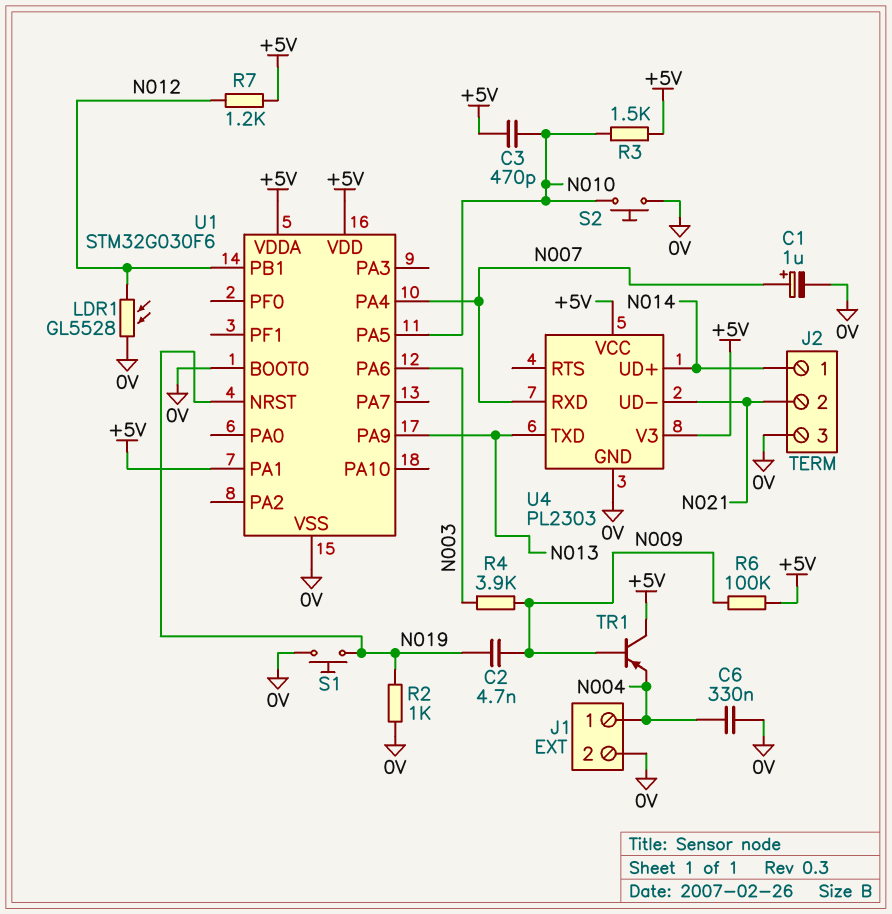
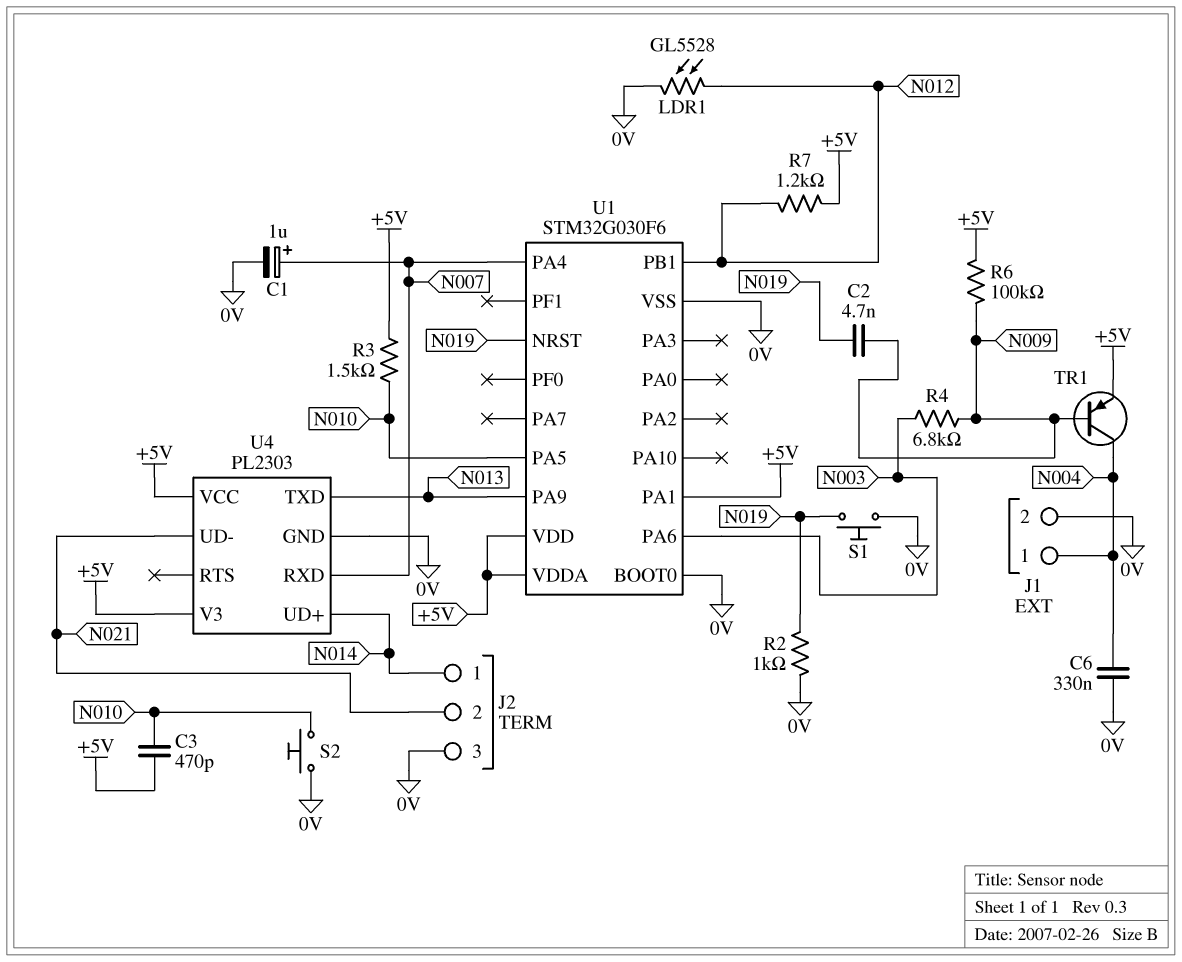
R4: 3.9k (N003, N009) -> 6.8k (N003, N009)
TR1: PNP (B N009, C +5V, E N004) -> PNP (B N009, C N004, E +5V)

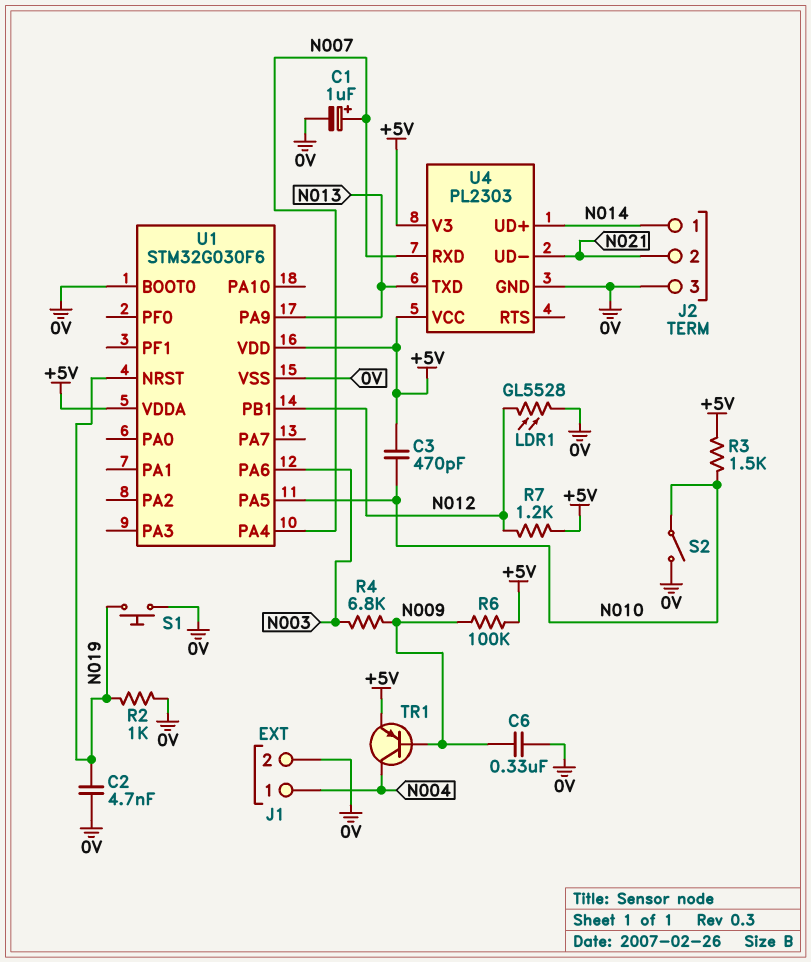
C2: 4.7nF (N009, N019) -> 4.7nF (0V, N019)
C6: 330nF (0V, N004) -> 330nF (0V, N009)
S2: button (0V, N010) -> switch (0V, N010)
U1 pin PA1: +5V -> none

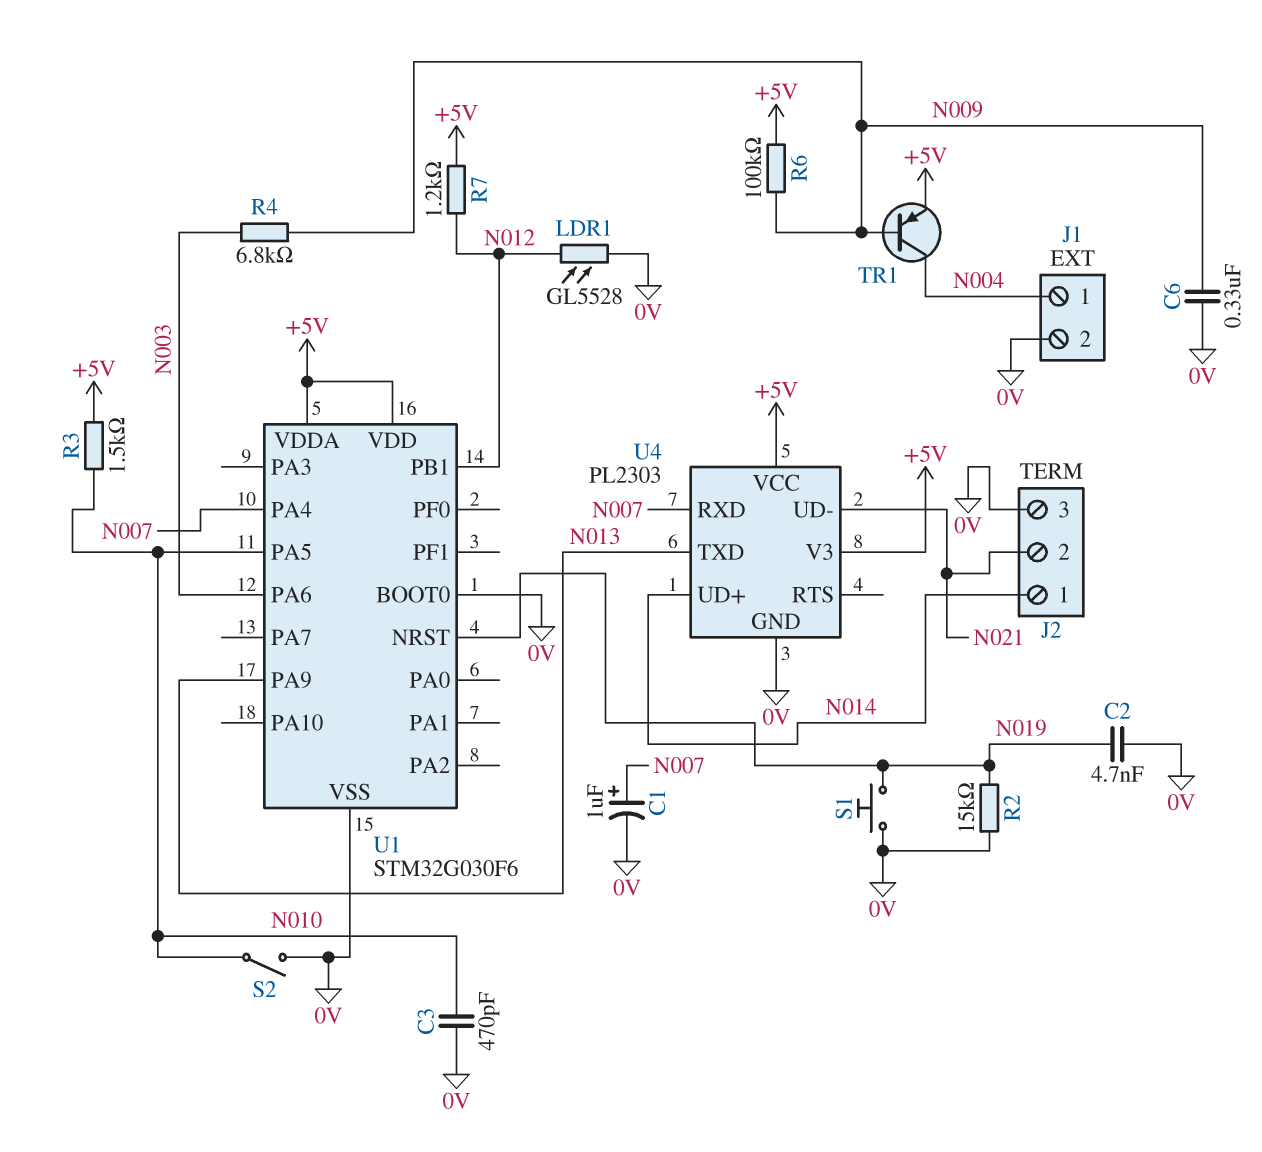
C3: 470pF (+5V, N010) -> 470pF (0V, N010)
R2: 1k (0V, N019) -> 15k (0V, N019)

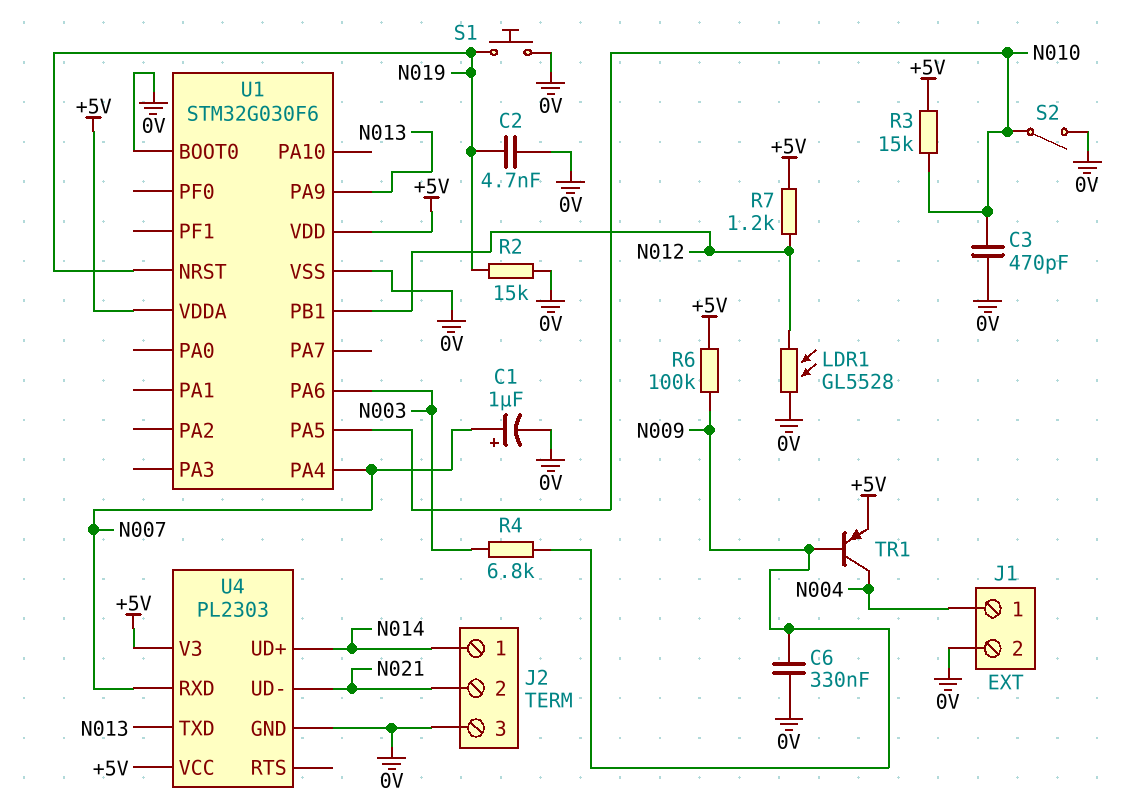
R3: 1.5k (+5V, N010) -> 15k (+5V, N010)

